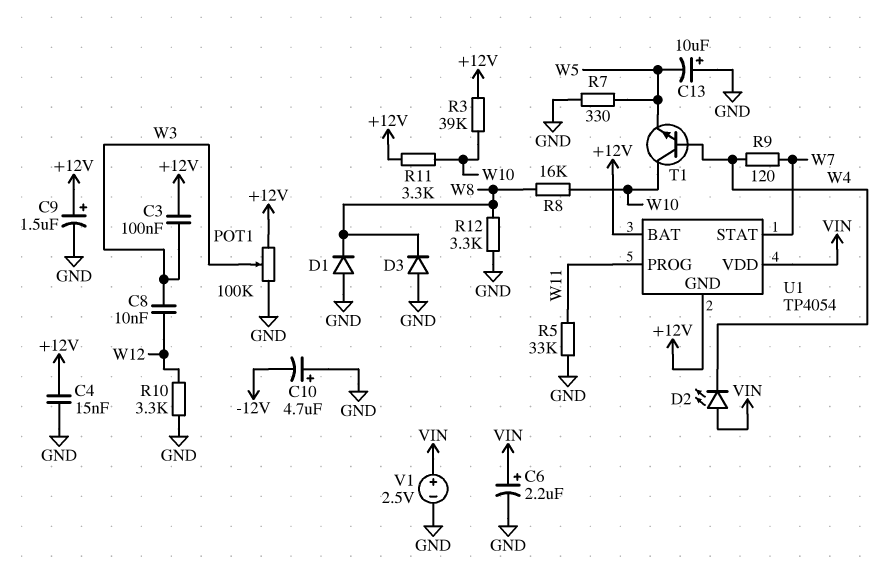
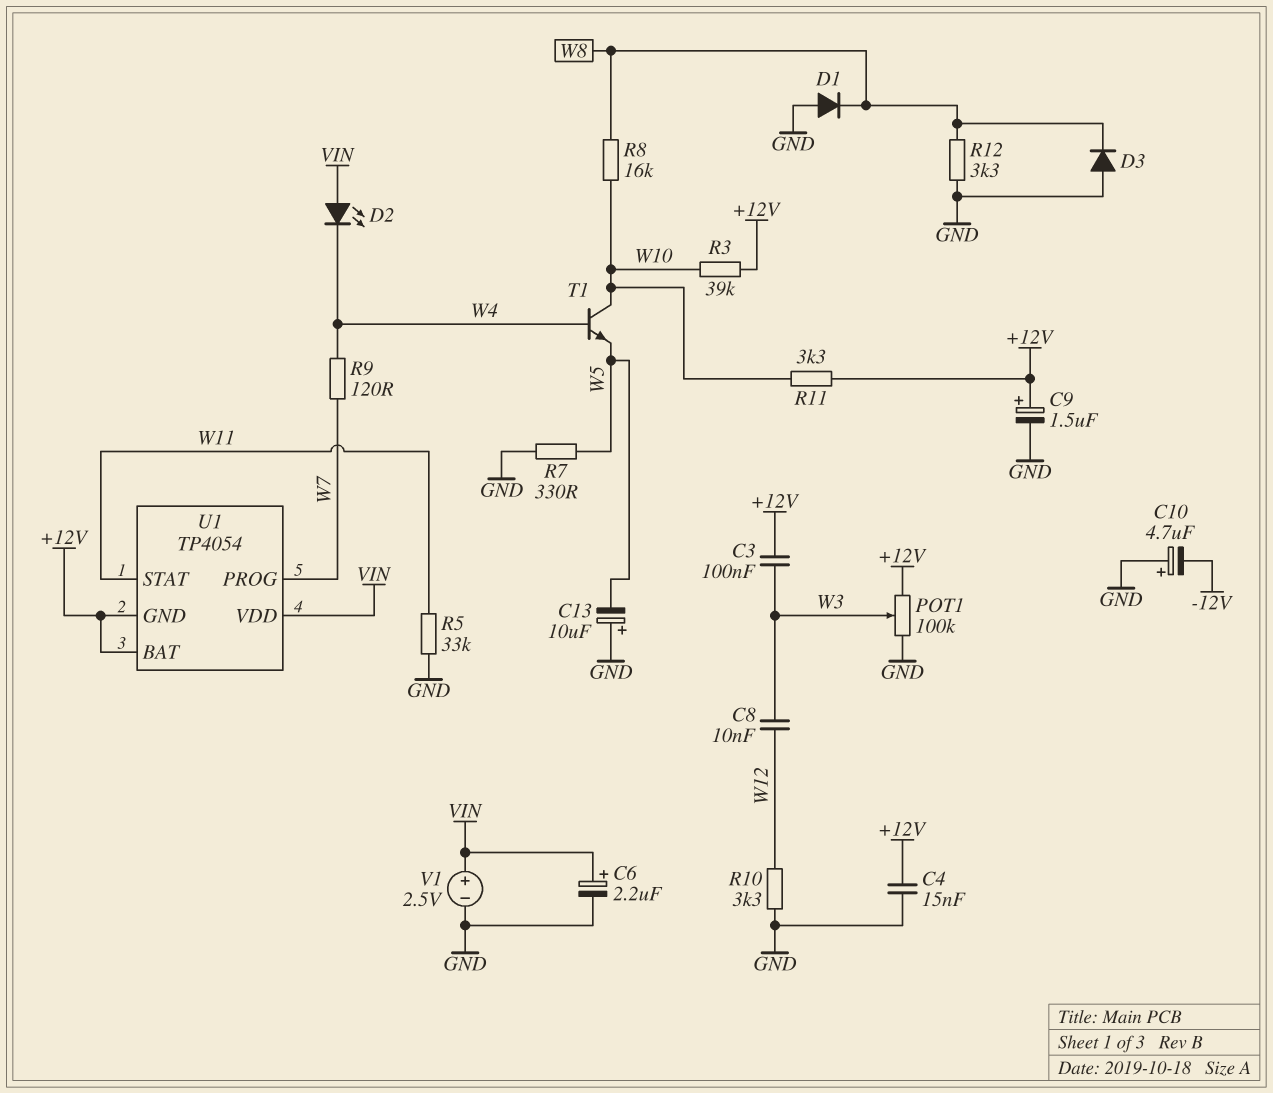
U1 pin PROG: W11 -> W7
U1 pin STAT: W7 -> W11

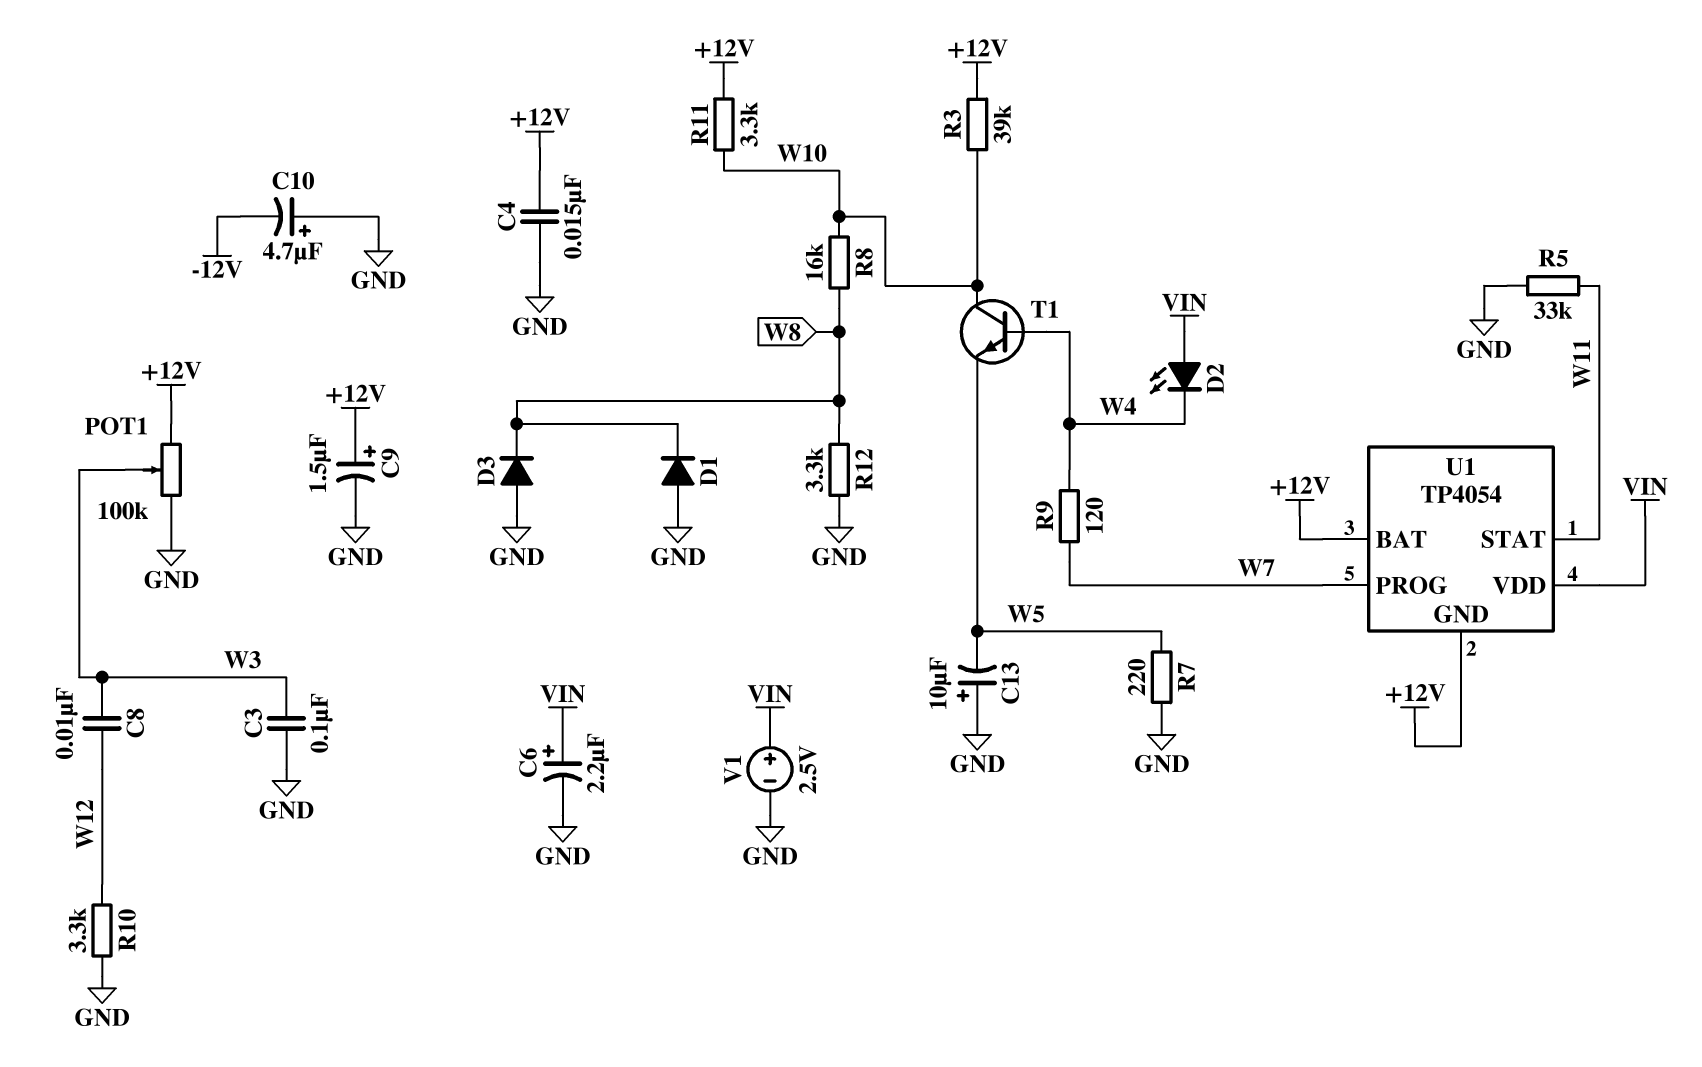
C3: 100nF (+12V, W3) -> 100nF (GND, W3)
R7: 330 (GND, W5) -> 220 (GND, W5)

